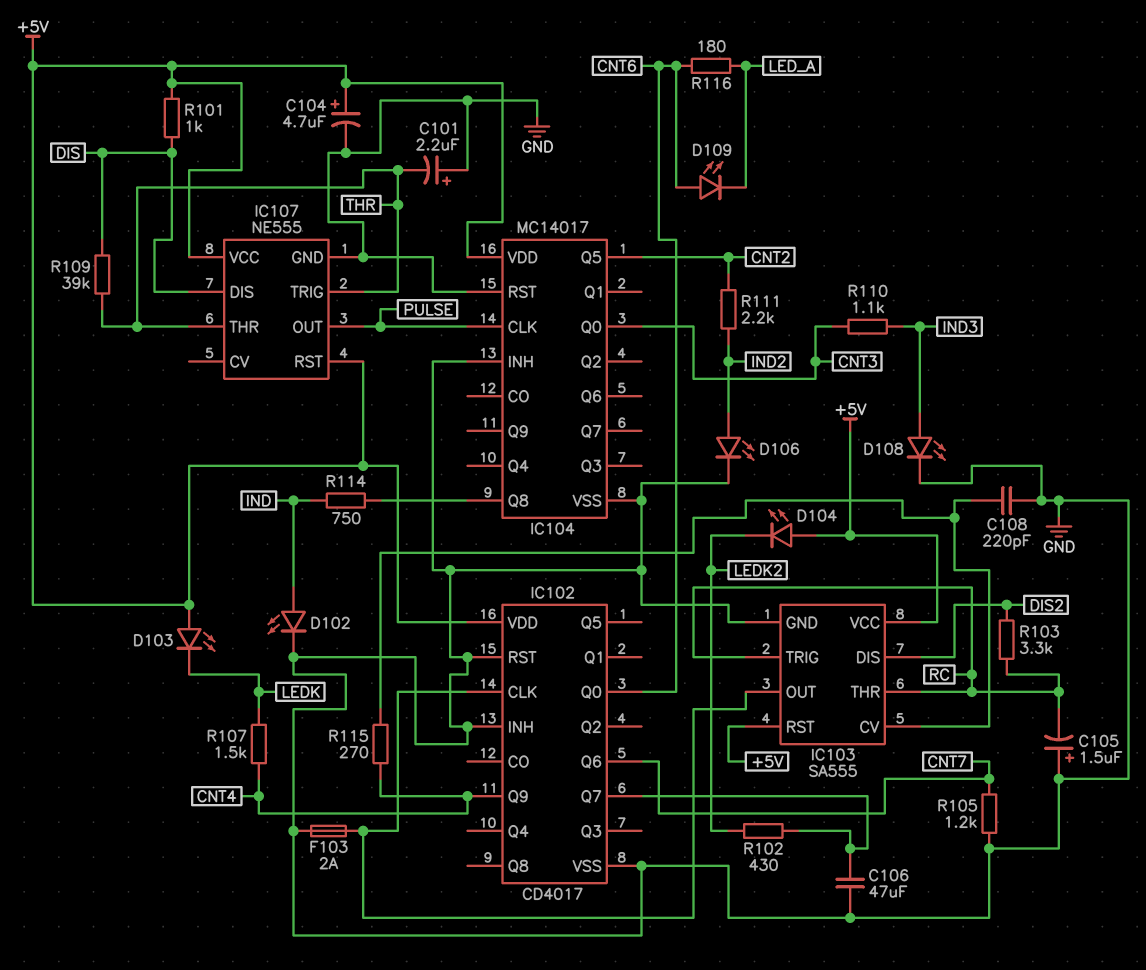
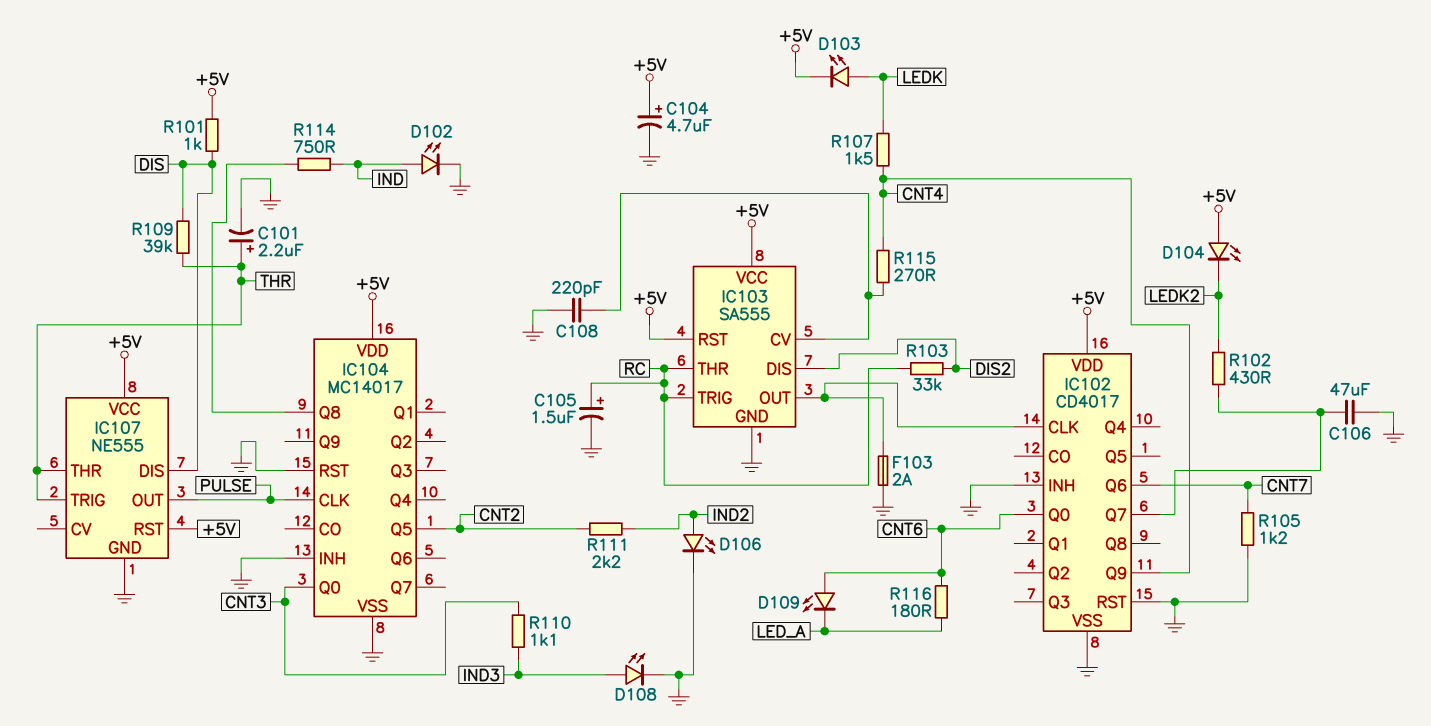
C101: 2.2uF (plus GND, minus THR) -> 2.2uF (plus THR, minus GND)
C105: 1.5uF (plus GND, minus RC) -> 1.5uF (plus RC, minus GND)
D103: LED (A +5V, K LEDK) -> LED (A LEDK, K +5V)
R103: 3.3k (DIS2, RC) -> 33k (DIS2, RC)

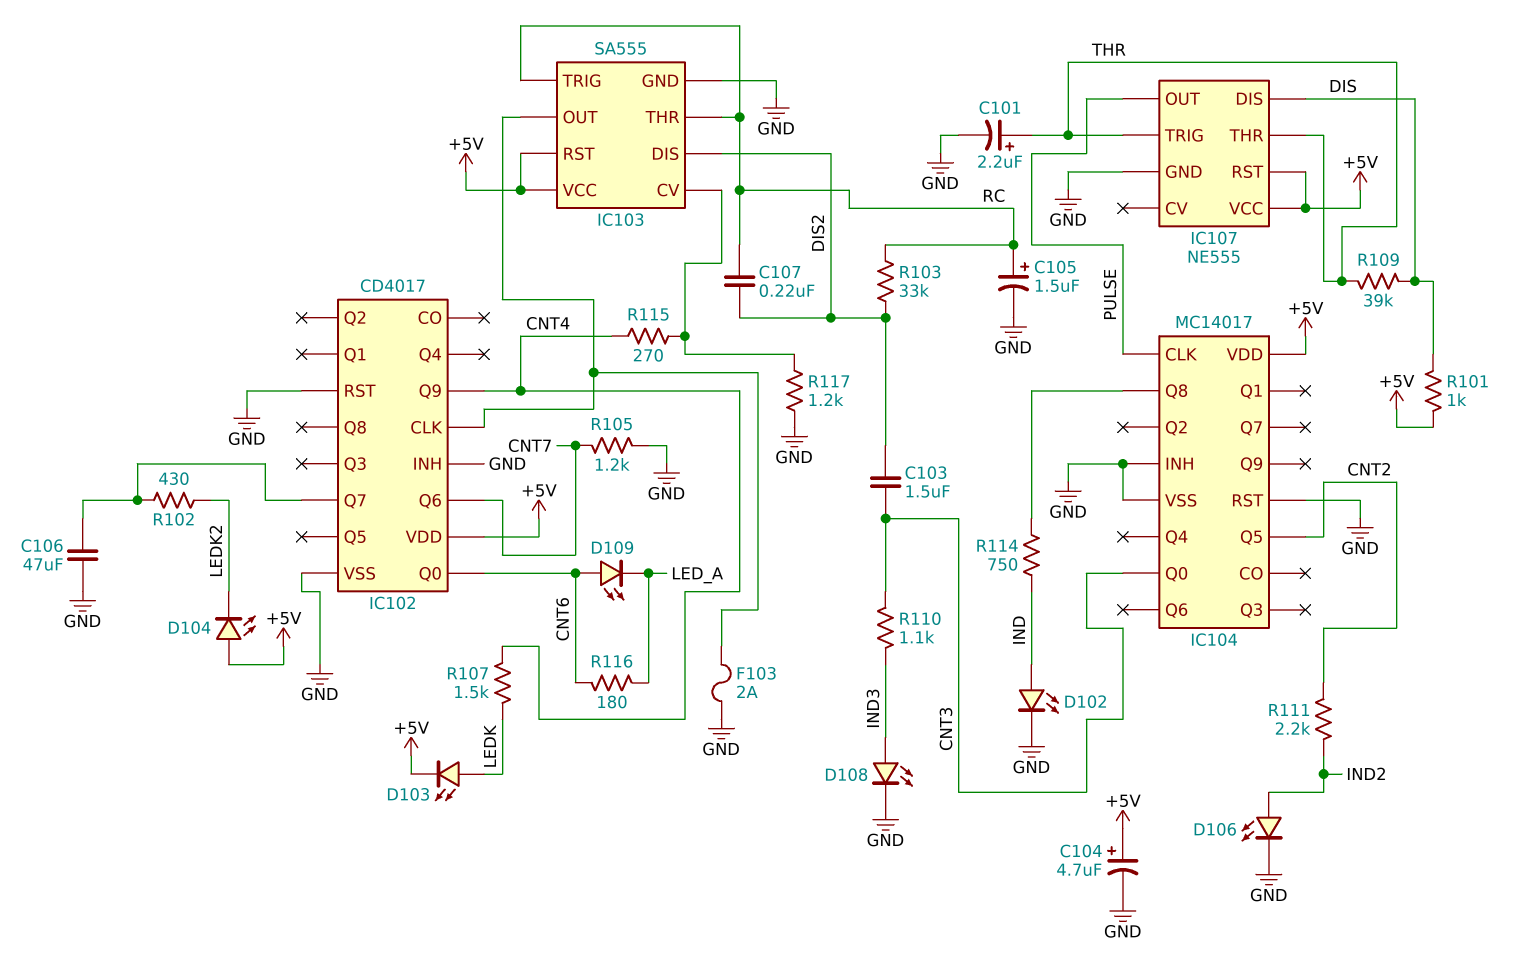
C103: none -> 1.5uF (CNT3, DIS2)
C107: none -> 220nF (DIS2, RC)
C108: 220pF (GND, IC103/CV) -> none
R117: none -> 1.2k (GND, IC103/CV)

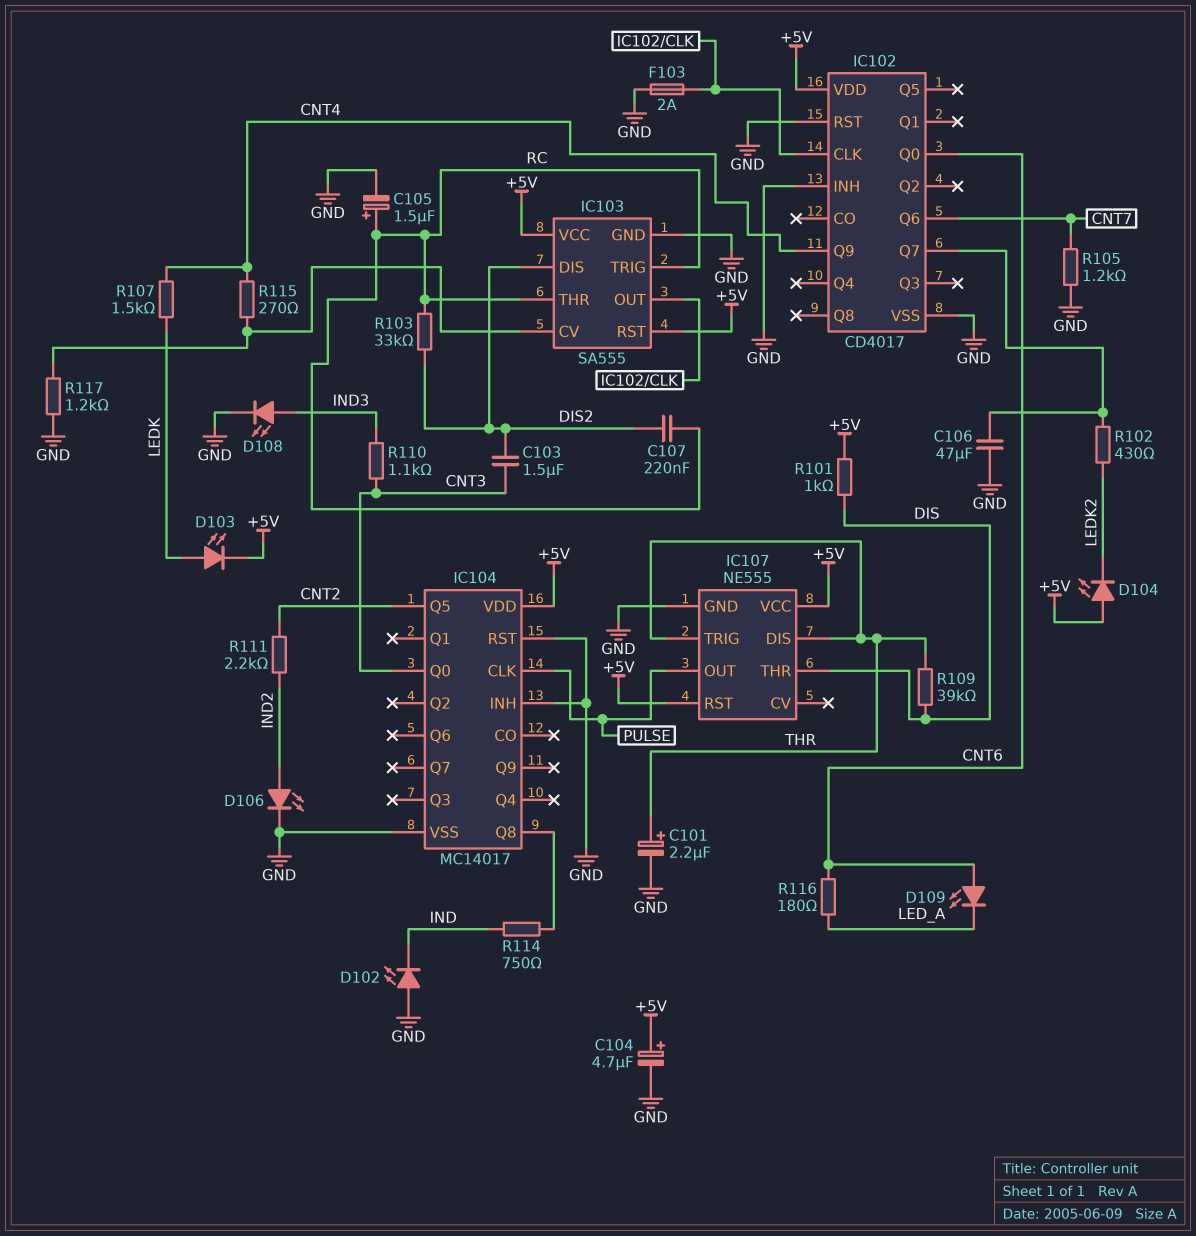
D102: LED (A IND, K GND) -> LED (A GND, K IND)
IC107 pin DIS: DIS -> THR
IC107 pin THR: THR -> DIS

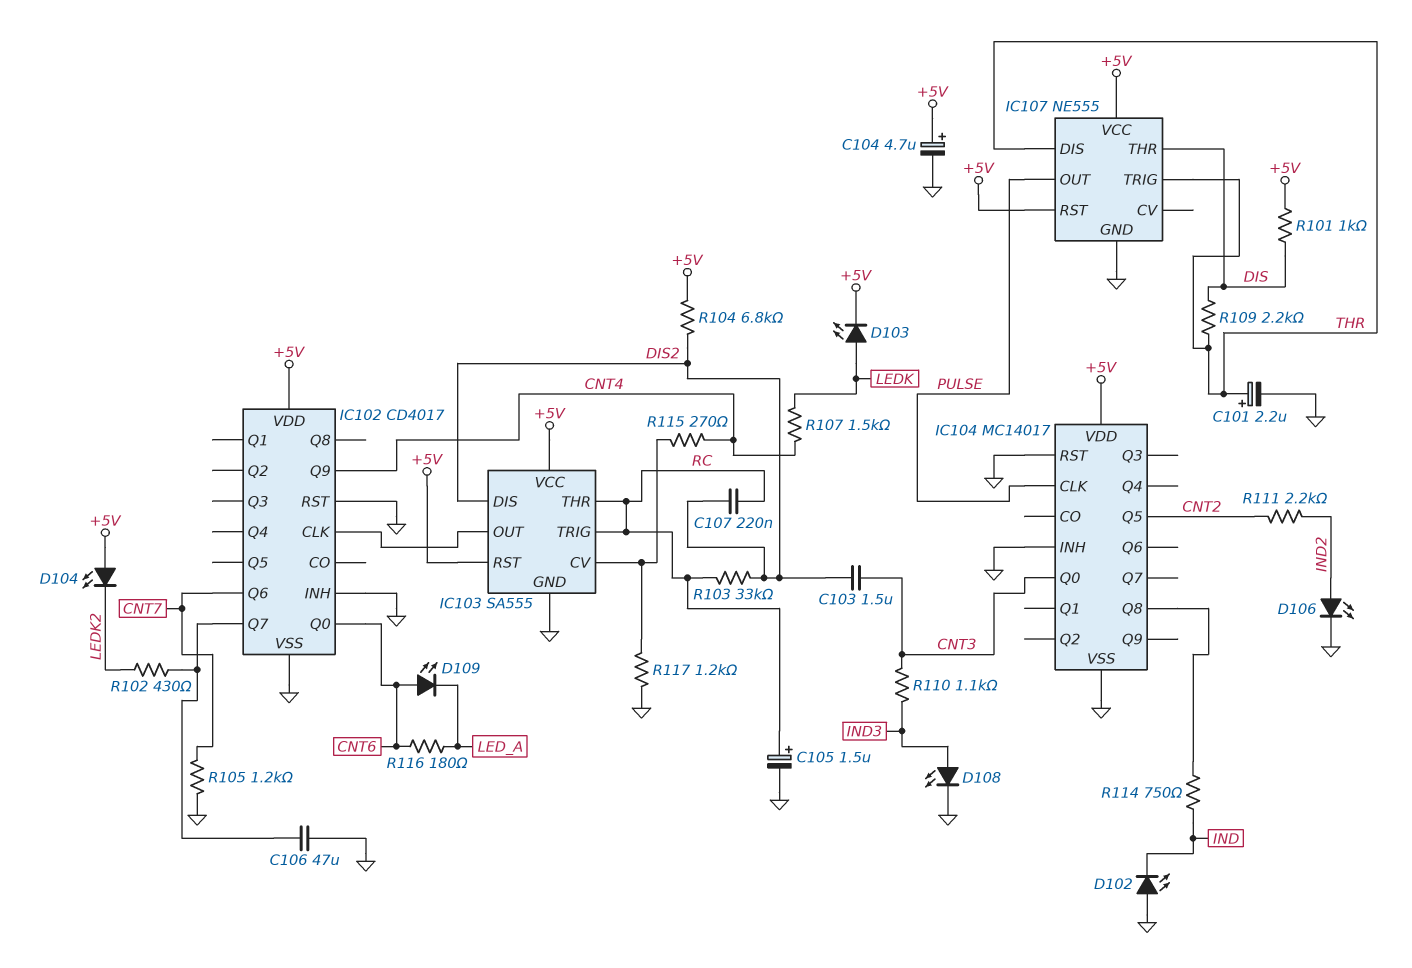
F103: 2A (GND, IC102/CLK) -> none
R104: none -> 6.8k (+5V, DIS2)
R109: 39k (DIS, THR) -> 2.2k (DIS, THR)

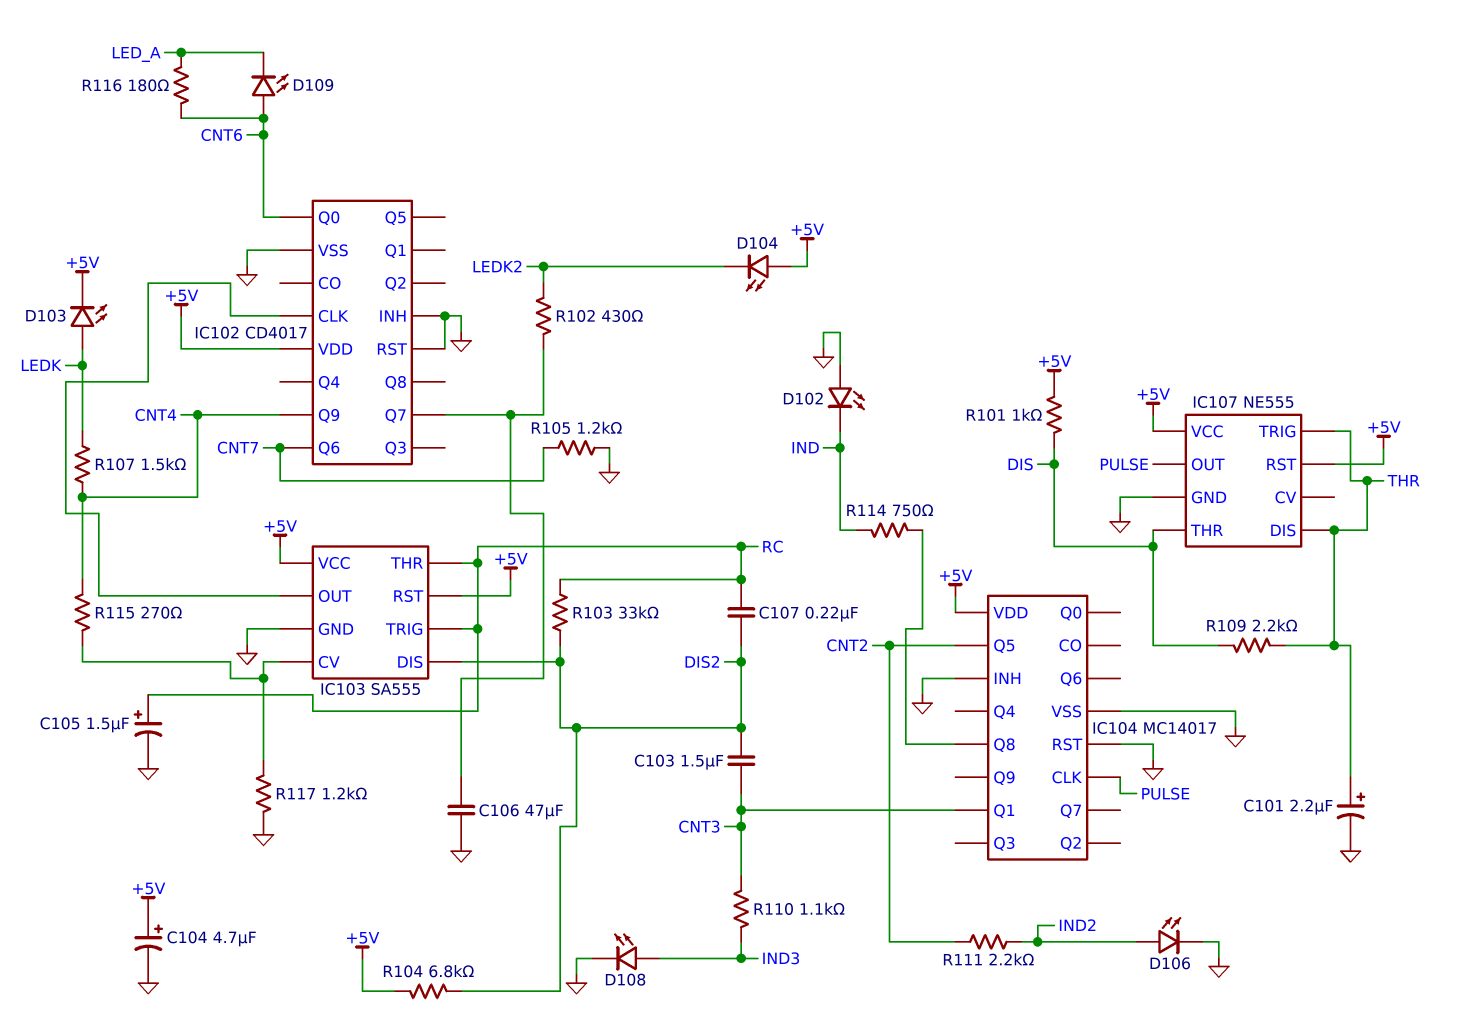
IC104 pin Q0: CNT3 -> none
IC104 pin Q1: none -> CNT3

